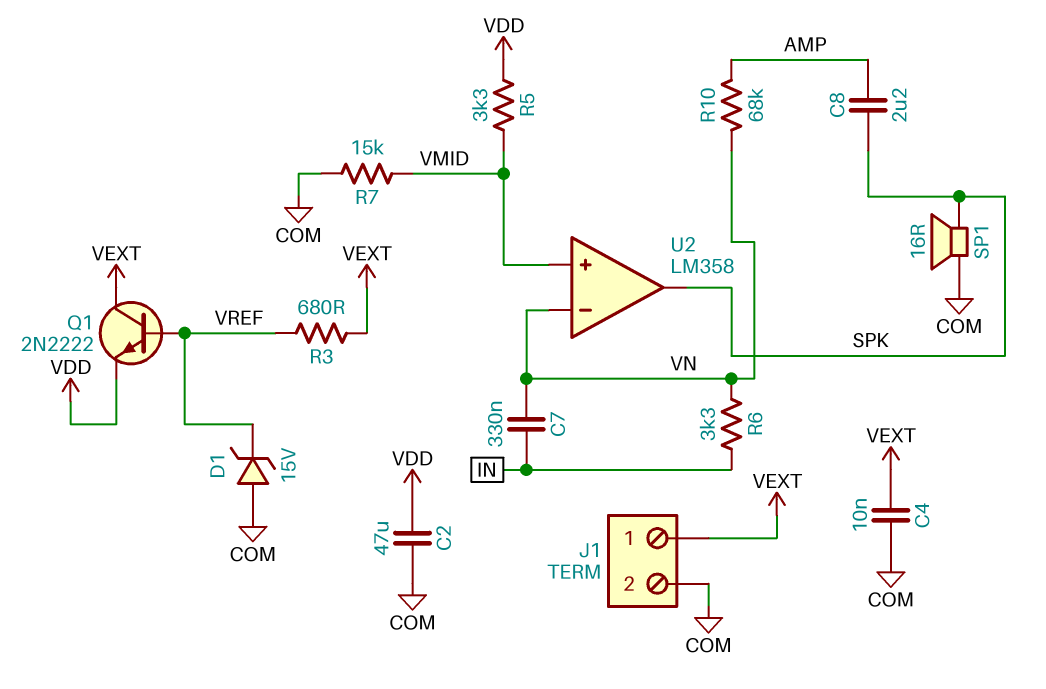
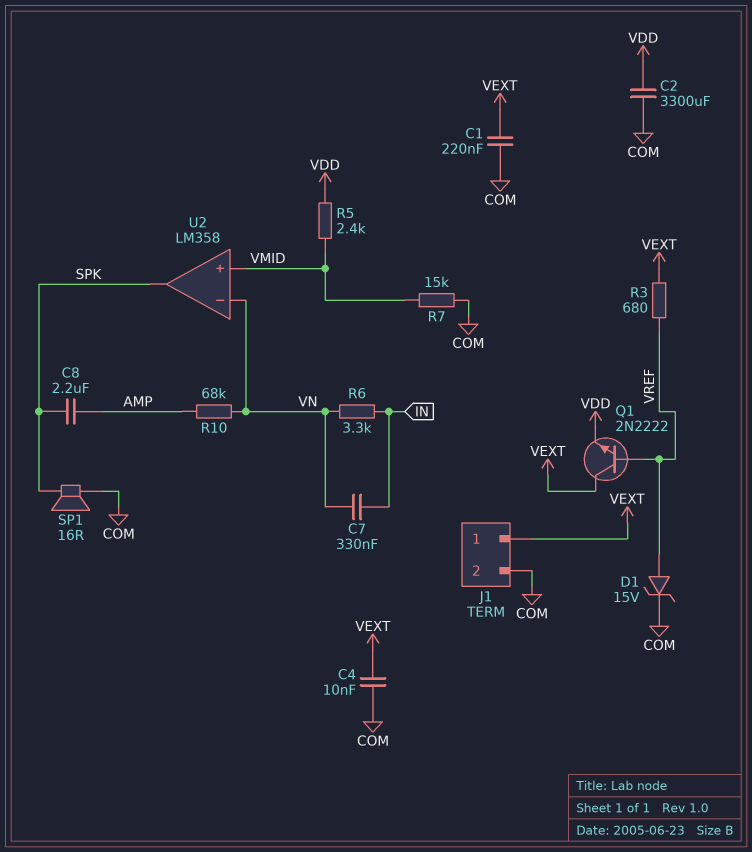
C1: none -> 220nF (COM, VEXT)
C2: 47uF (COM, VDD) -> 3300uF (COM, VDD)
D1: zener 15V (A COM, K VREF) -> zener 15V (A VREF, K COM)
R5: 3.3k (VDD, VMID) -> 2.4k (VDD, VMID)

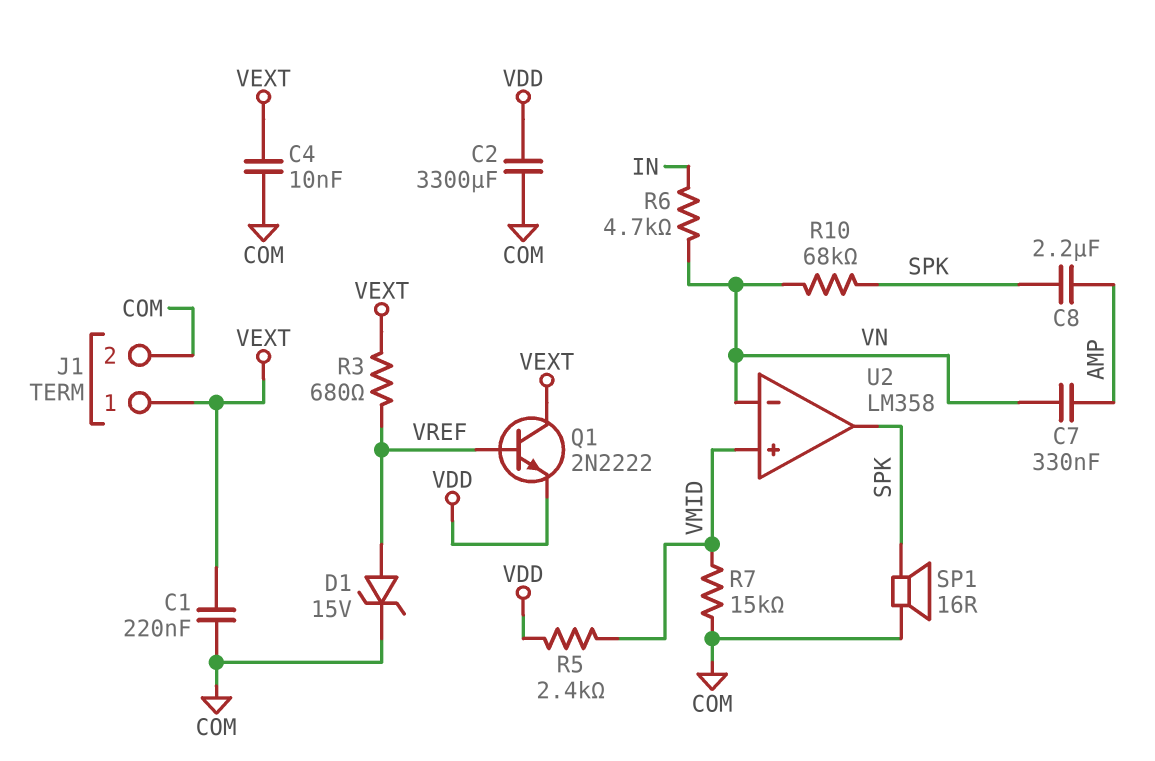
C7: 330nF (IN, VN) -> 330nF (AMP, VN)
R6: 3.3k (IN, VN) -> 4.7k (IN, VN)
R10: 68k (AMP, VN) -> 68k (SPK, VN)

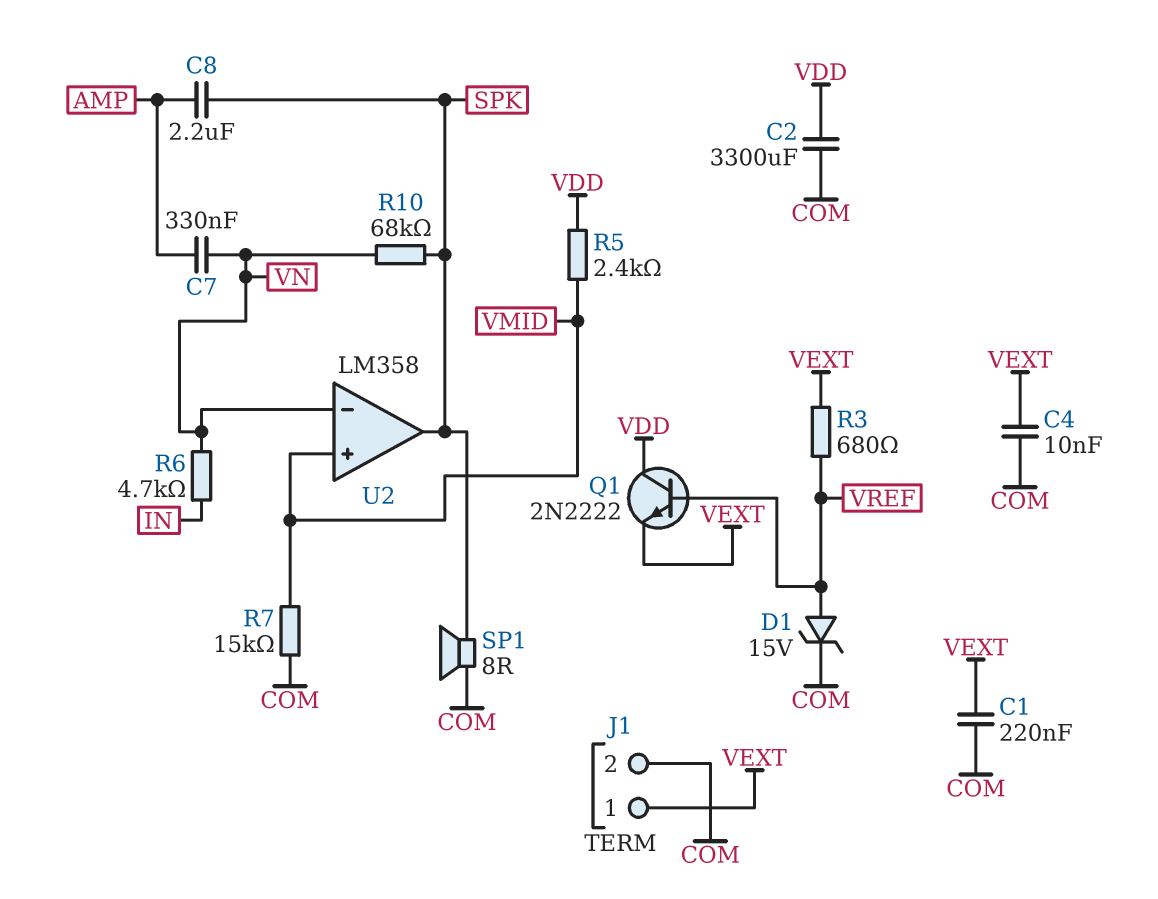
Q1: NPN 2N2222 (B VREF, C VEXT, E VDD) -> NPN 2N2222 (B VREF, C VDD, E VEXT)
SP1: speaker 16R (COM, SPK) -> speaker 8R (COM, SPK)

